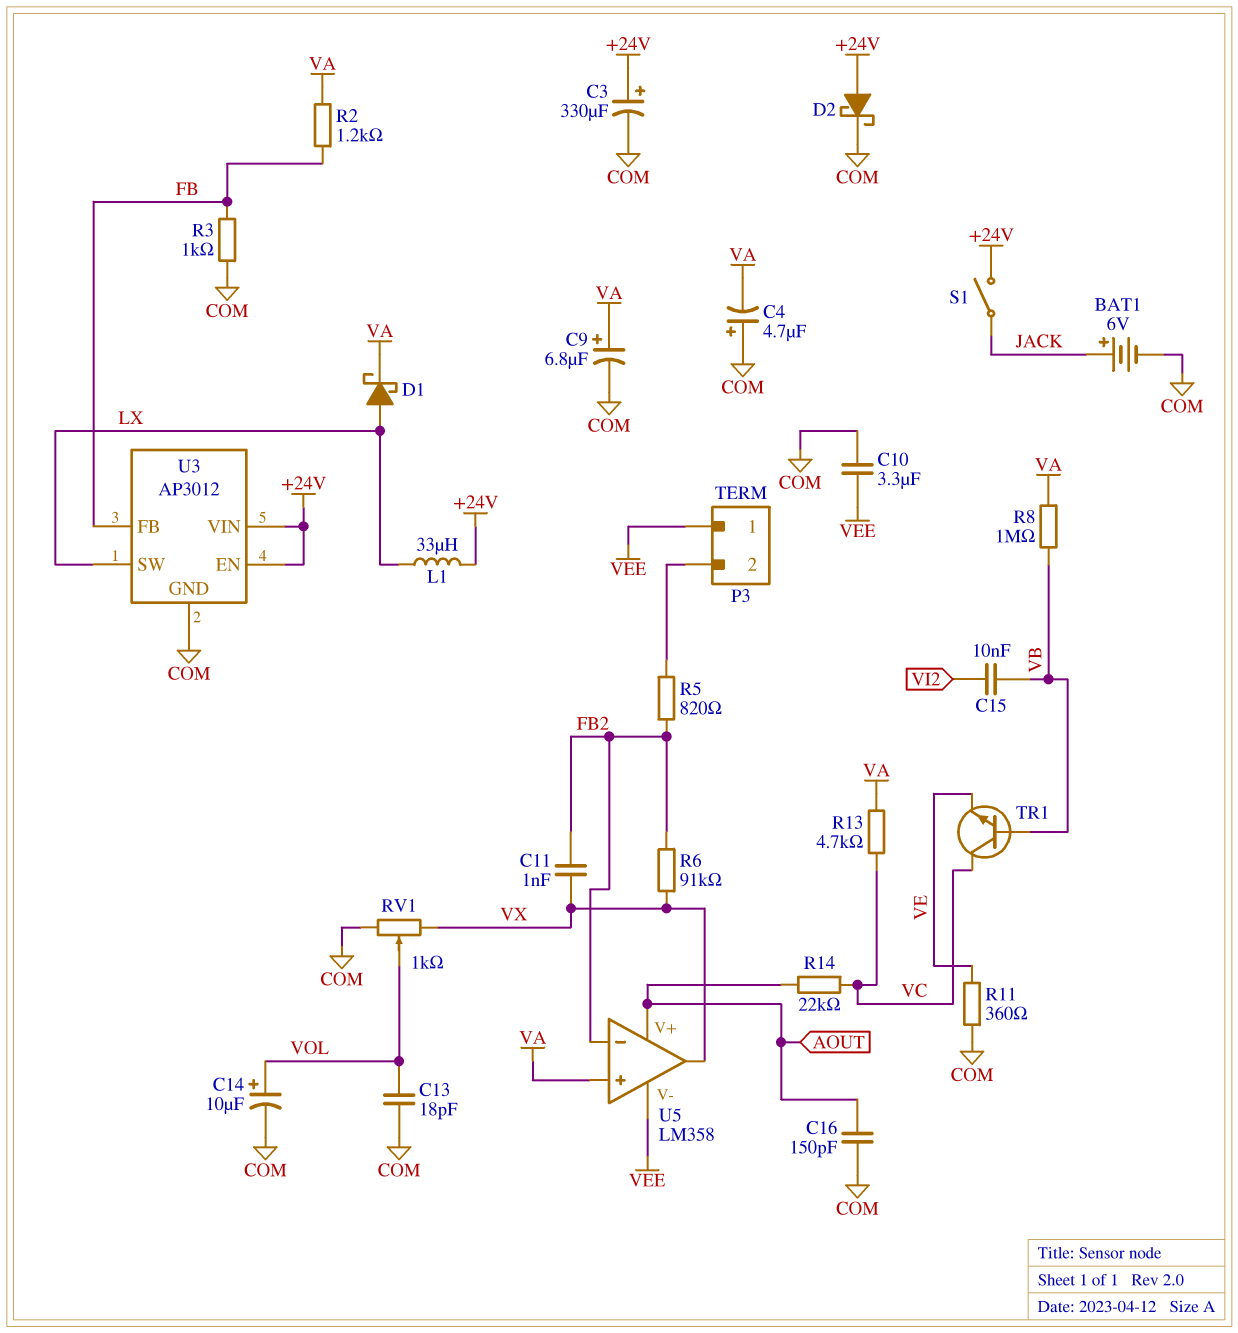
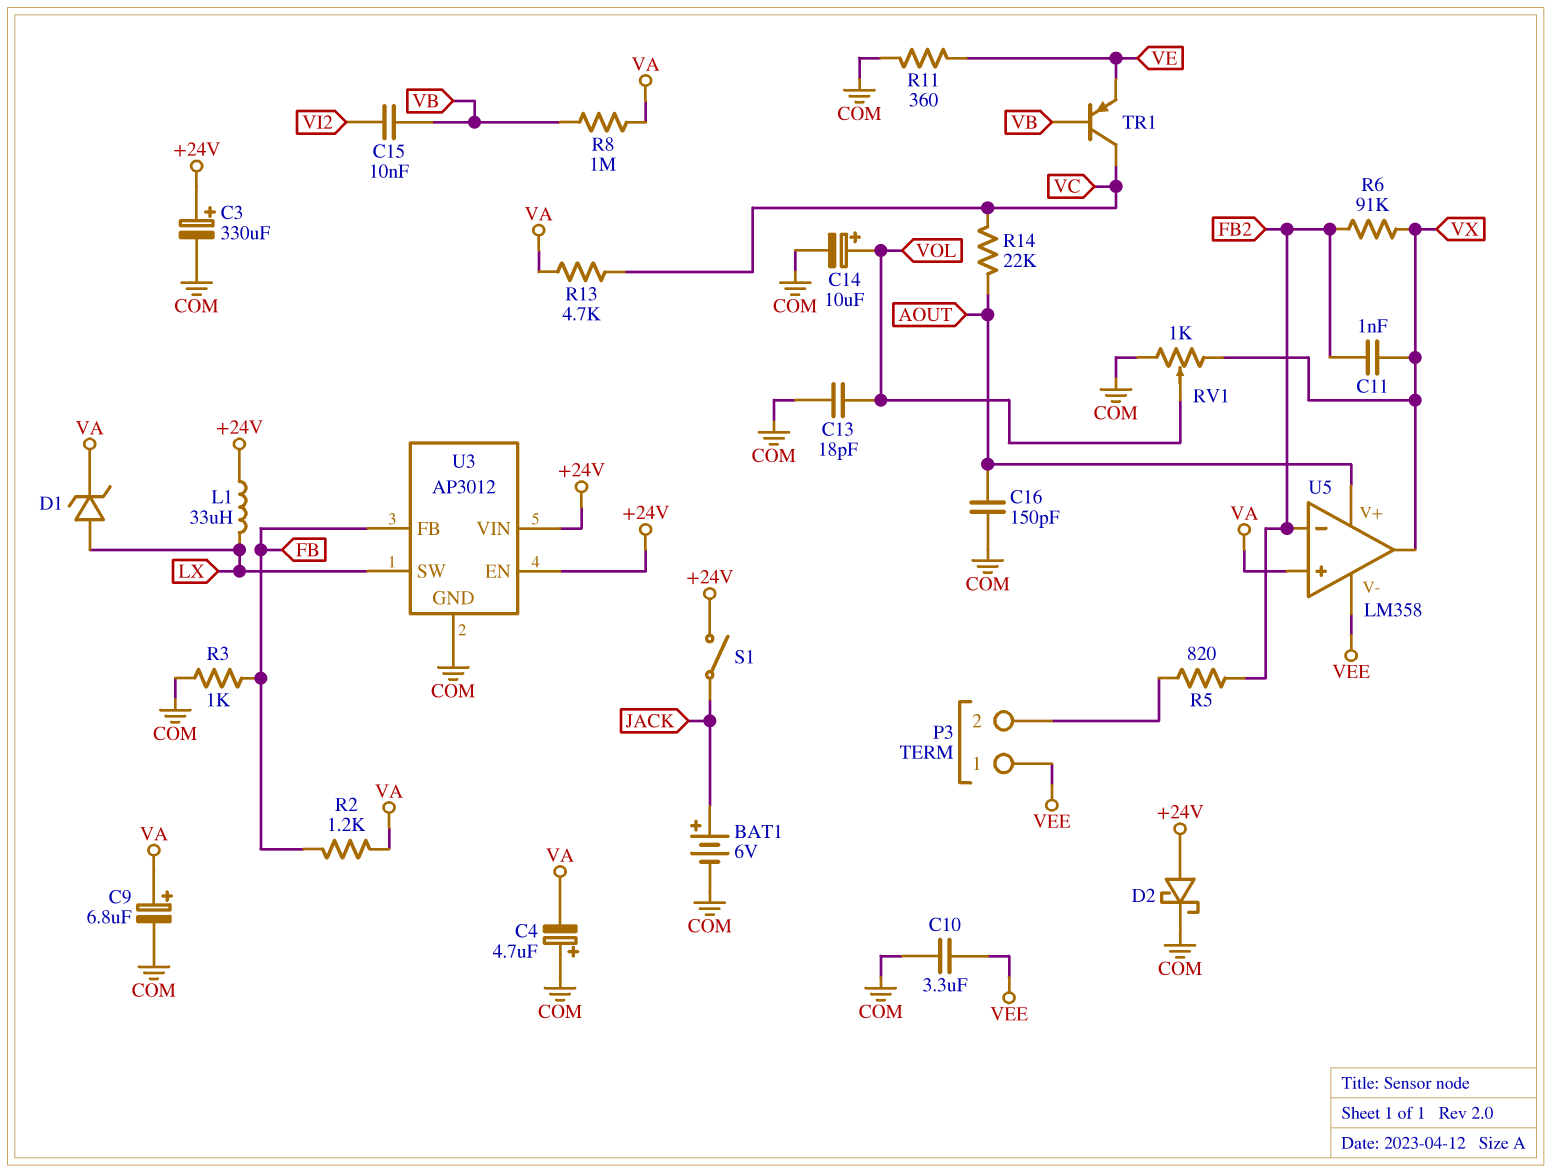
D1: schottky (A LX, K VA) -> zener (A LX, K VA)
TR1: NPN (B VB, C VC, E VE) -> PNP (B VB, C VC, E VE)

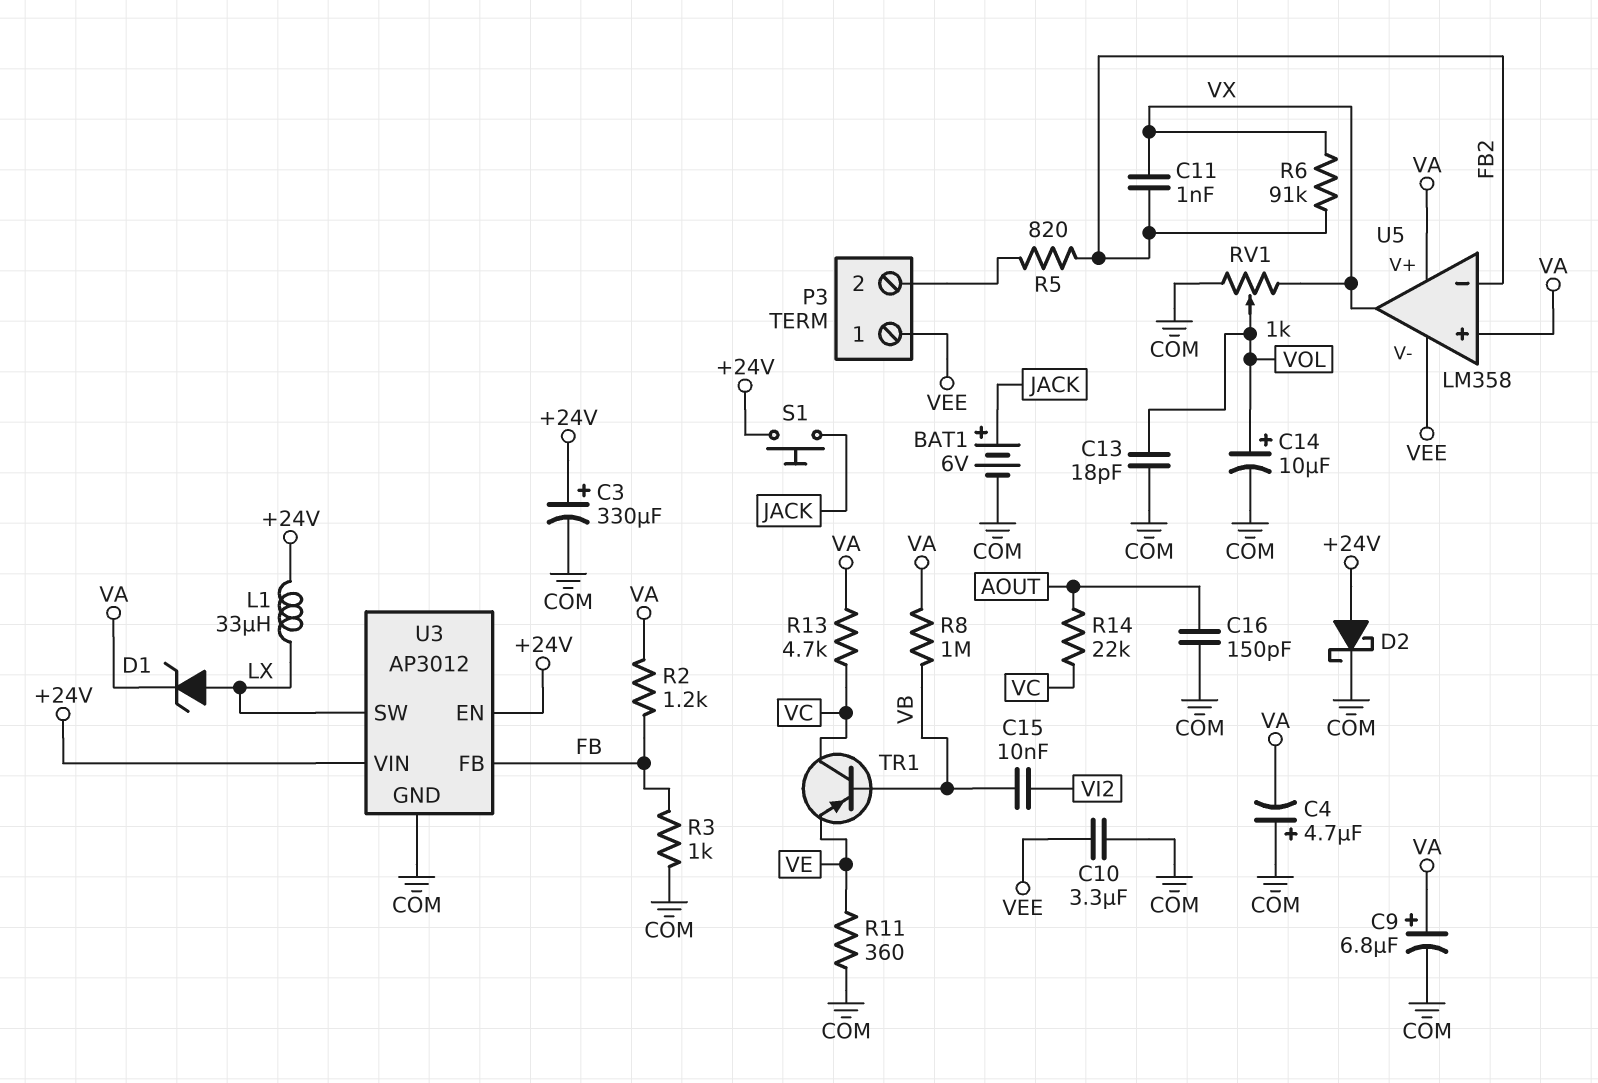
S1: switch (+24V, JACK) -> button (+24V, JACK)
U5 pin V+: AOUT -> VA

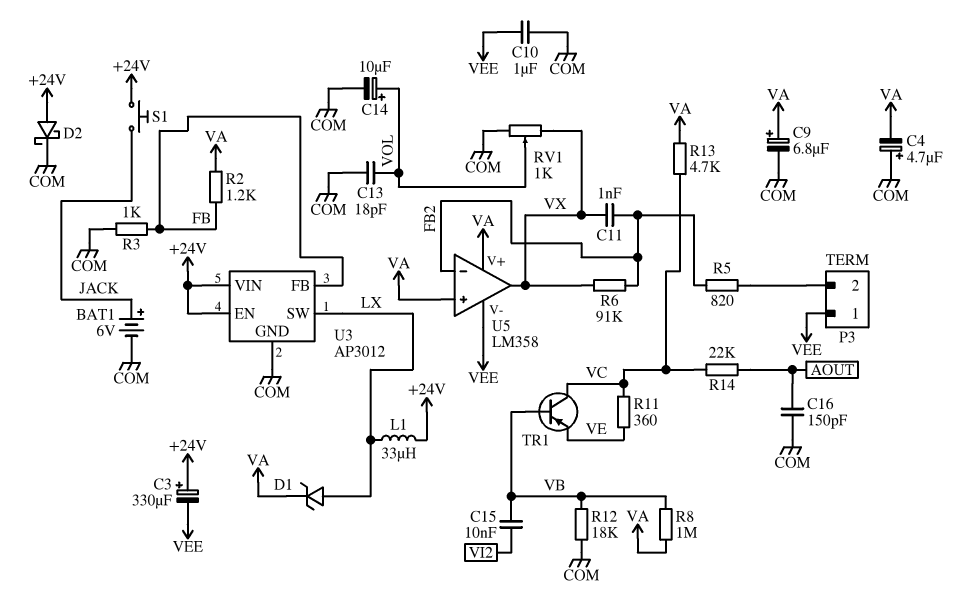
C3: 330uF (plus +24V, minus COM) -> 330uF (plus +24V, minus VEE)
C10: 3.3uF (COM, VEE) -> 1uF (COM, VEE)
R11: 360 (COM, VE) -> 360 (VC, VE)
R12: none -> 18k (COM, VB)

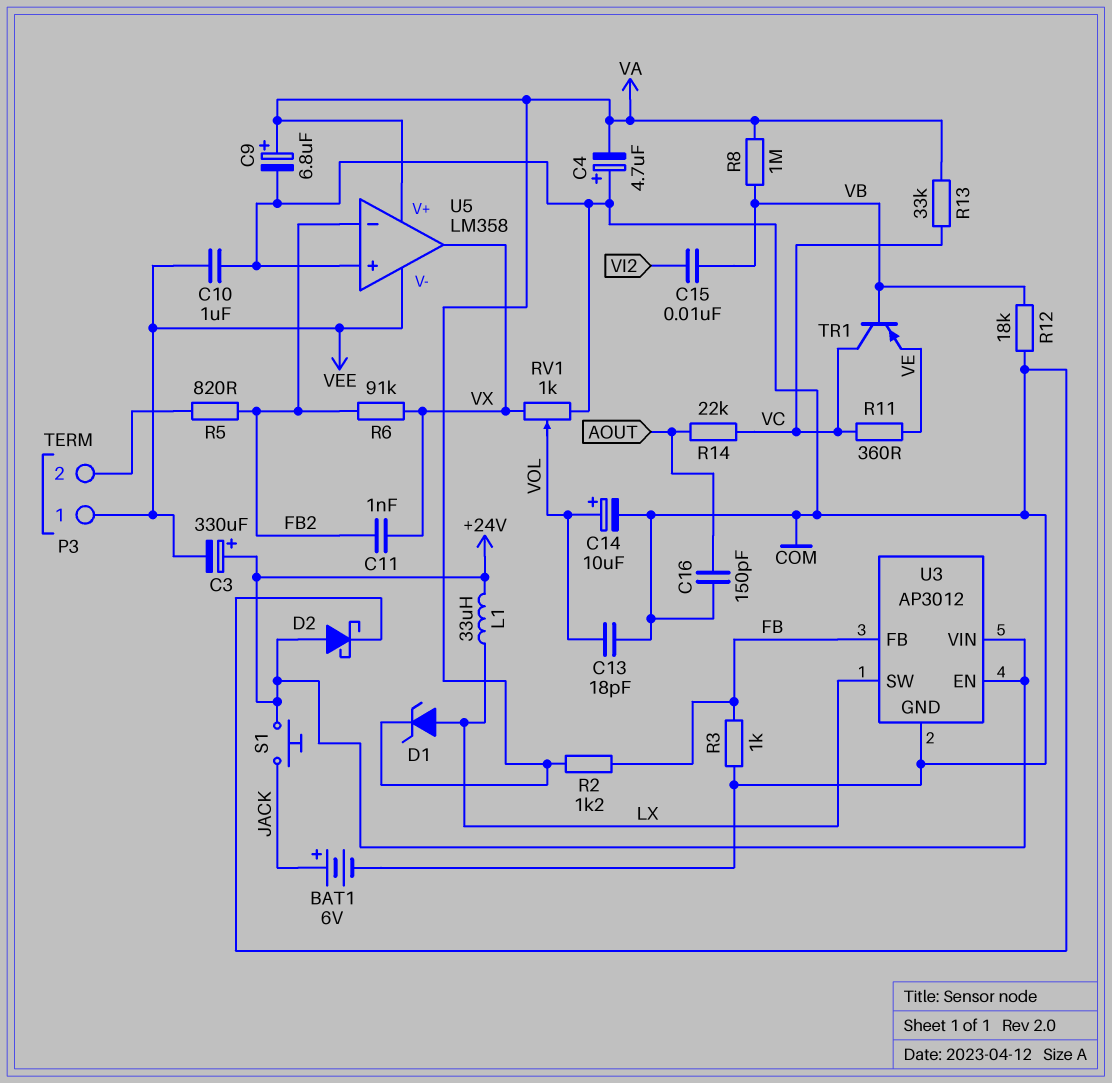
R13: 4.7k (VA, VC) -> 33k (VA, VC)
U5 pin in+: VA -> COM

